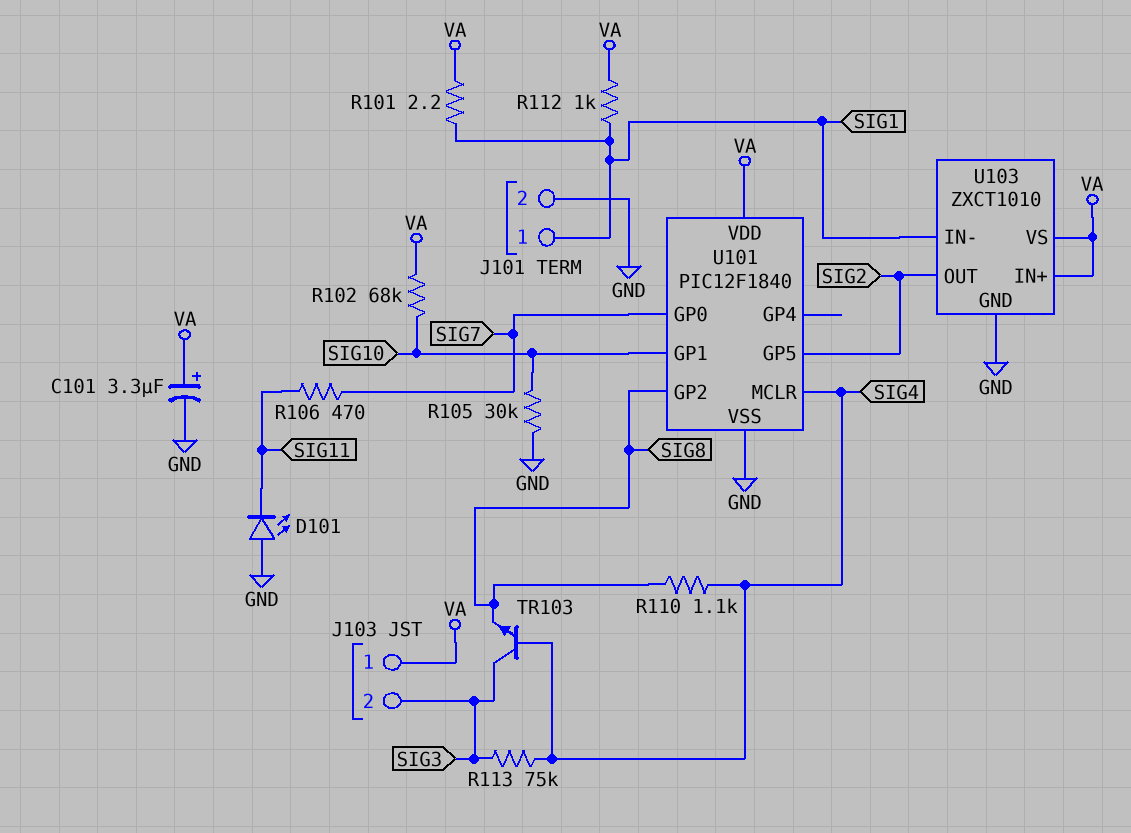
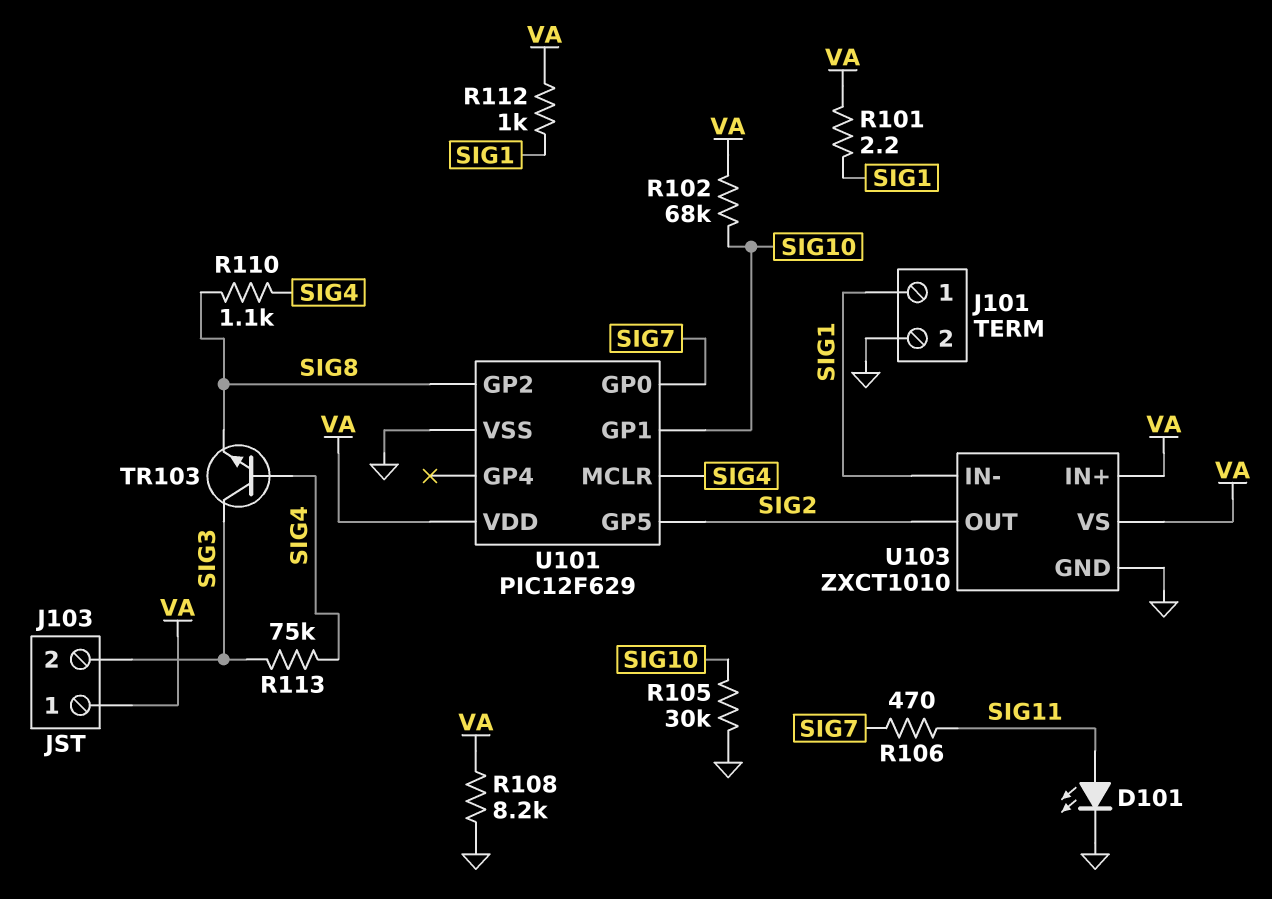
C101: 3.3uF (plus VA, minus GND) -> none
D101: LED (A GND, K SIG11) -> LED (A SIG11, K GND)
R108: none -> 8.2k (GND, VA)
U101: PIC12F1840 -> PIC12F629

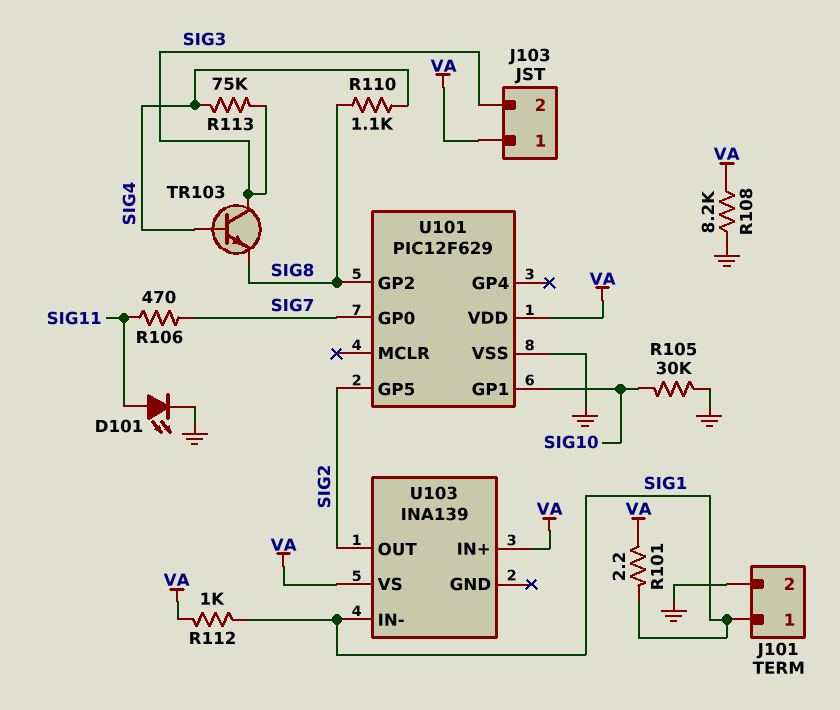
R102: 68k (SIG10, VA) -> none
U101 pin MCLR: SIG4 -> none
U103: ZXCT1010 -> INA139
U103 pin GND: GND -> none

